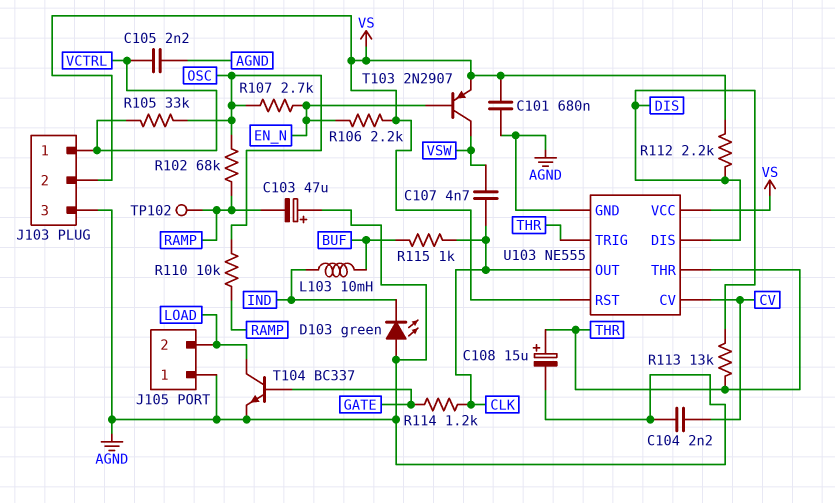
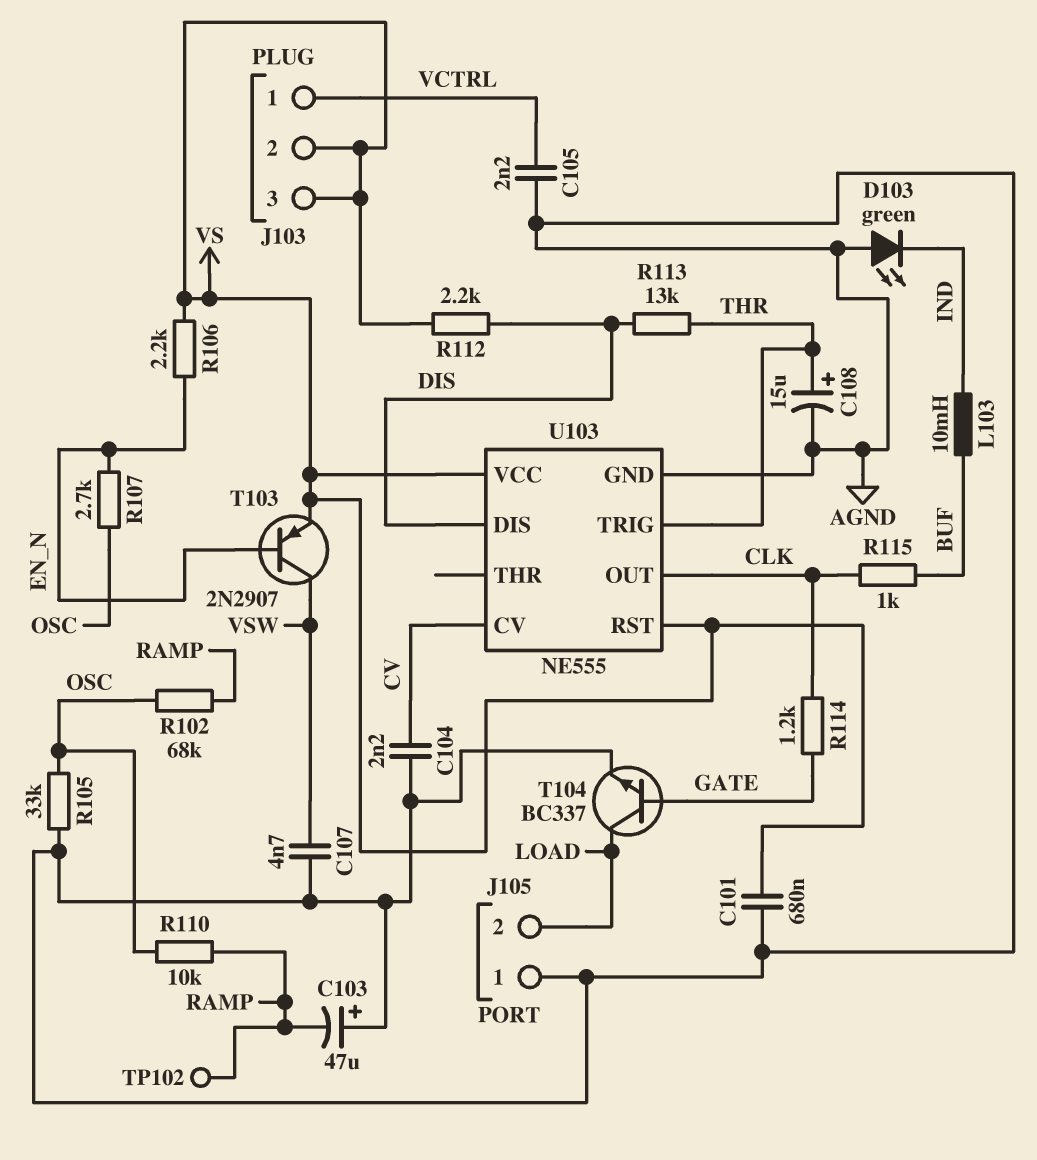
C107: 4.7nF (CLK, VSW) -> 4.7nF (AGND, VSW)
J103 pin 3: AGND -> VS
R105: 33k (OSC, VCTRL) -> 33k (AGND, OSC)
U103 pin THR: THR -> none

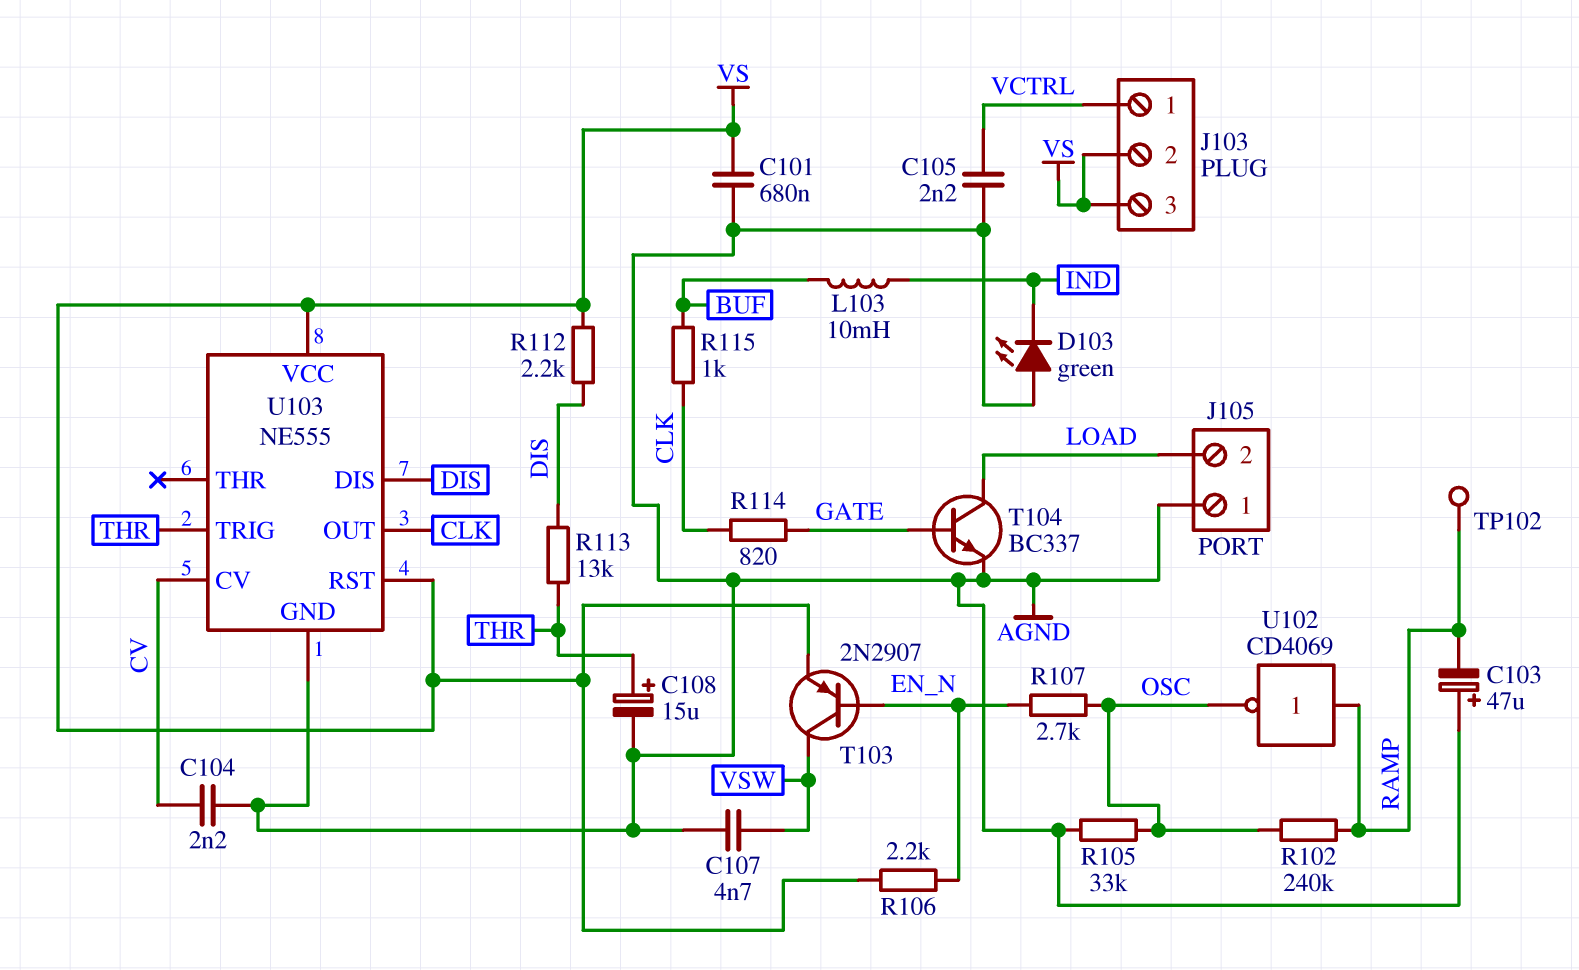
R102: 68k (OSC, RAMP) -> 240k (OSC, RAMP)
R110: 10k (OSC, RAMP) -> none
R114: 1.2k (CLK, GATE) -> 820 (CLK, GATE)
U102: none -> NOT CD4069 (in RAMP, out OSC)

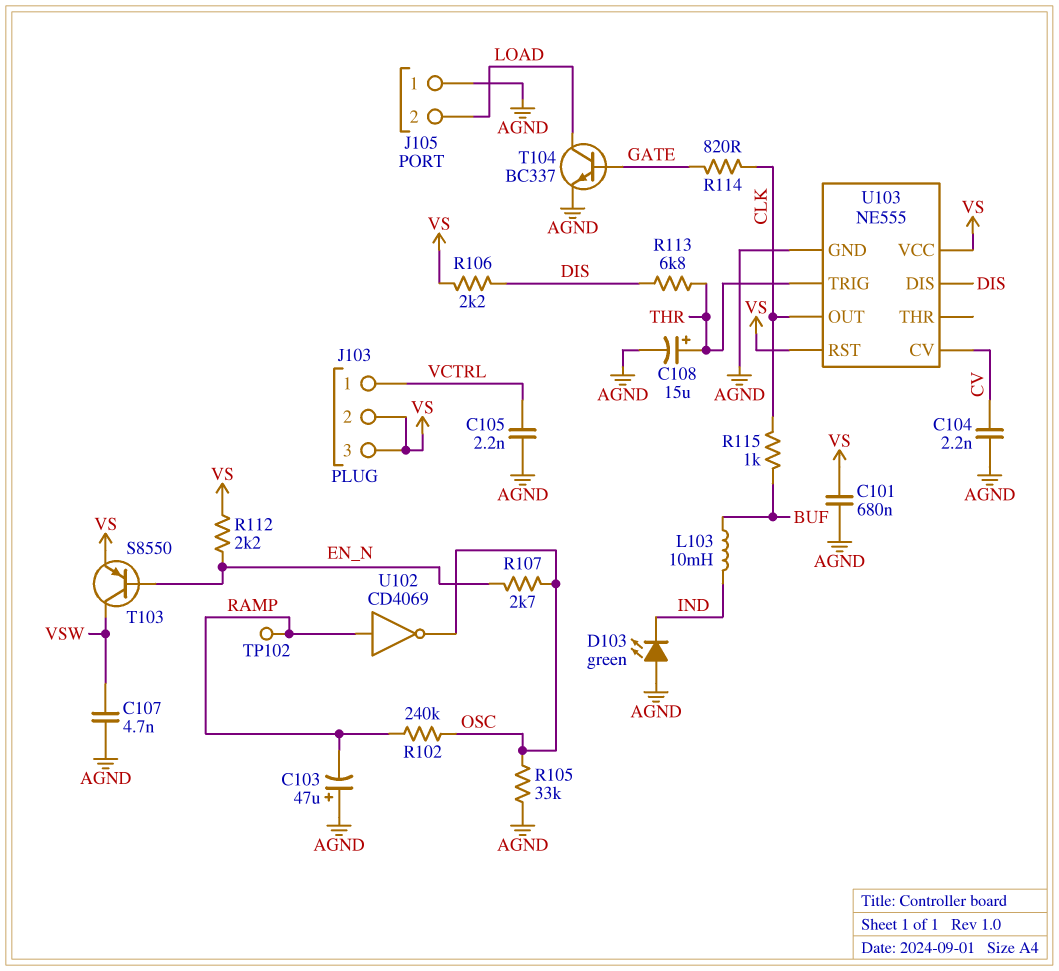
R106: 2.2k (EN_N, VS) -> 2.2k (DIS, VS)
R112: 2.2k (DIS, VS) -> 2.2k (EN_N, VS)
R113: 13k (DIS, THR) -> 6.8k (DIS, THR)
T103: PNP 2N2907 (B EN_N, C VSW, E VS) -> PNP S8550 (B EN_N, C VSW, E VS)

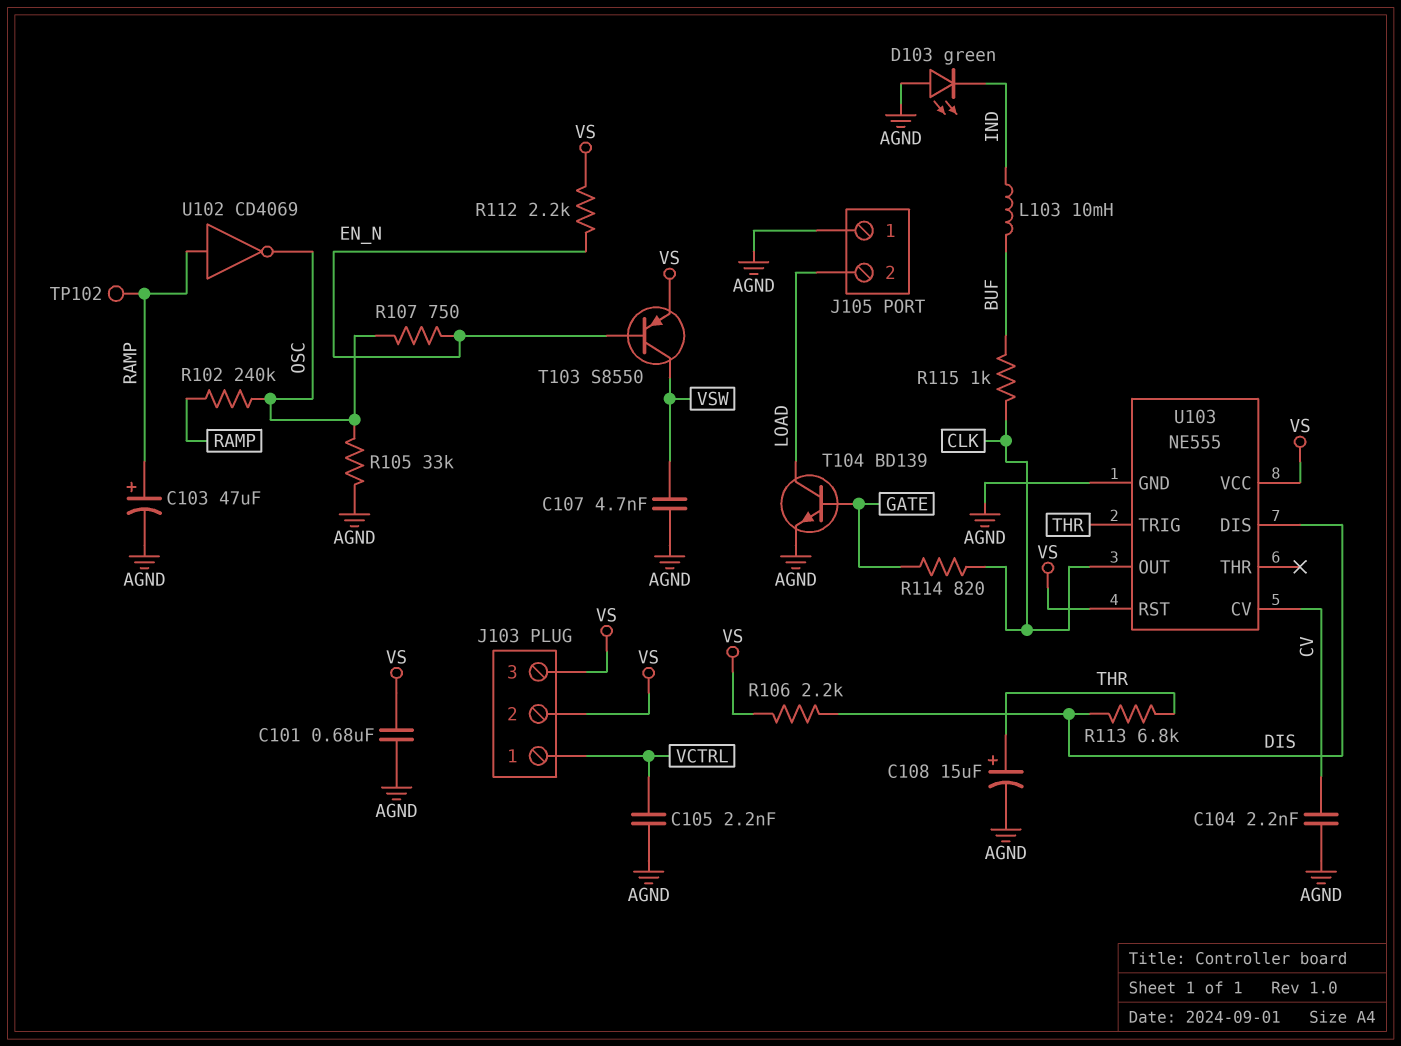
C103: 47uF (plus AGND, minus RAMP) -> 47uF (plus RAMP, minus AGND)
R107: 2.7k (EN_N, OSC) -> 750 (EN_N, OSC)
T104: NPN BC337 (B GATE, C LOAD, E AGND) -> NPN BD139 (B GATE, C LOAD, E AGND)

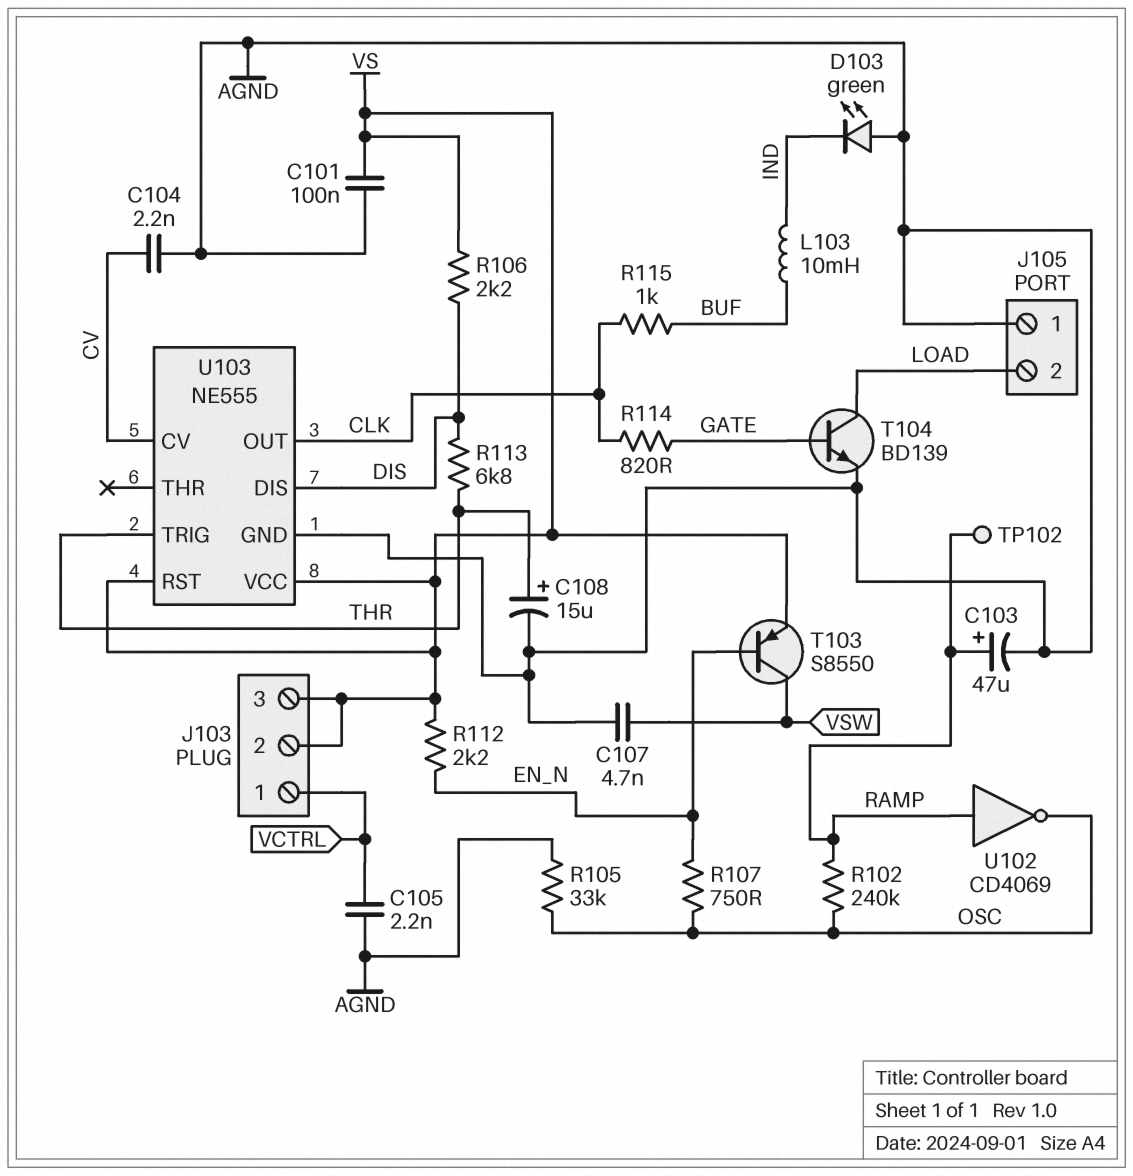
C101: 680nF (AGND, VS) -> 100nF (AGND, VS)

